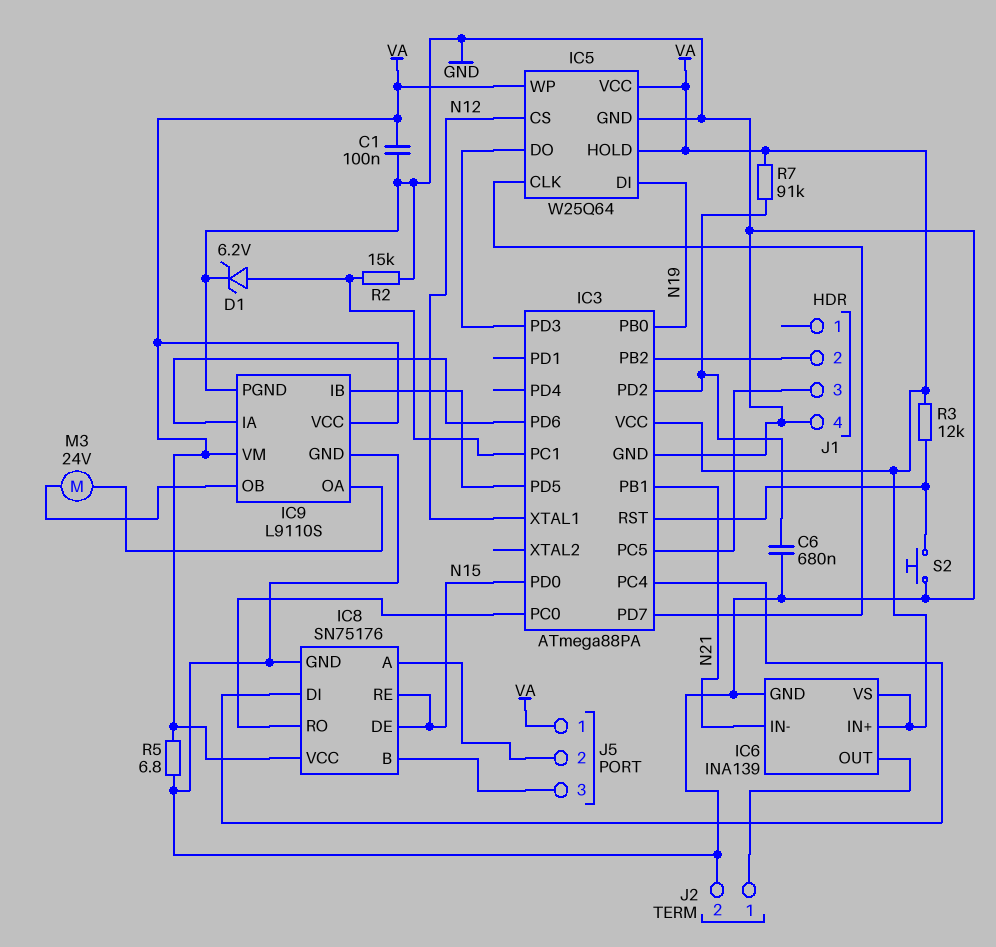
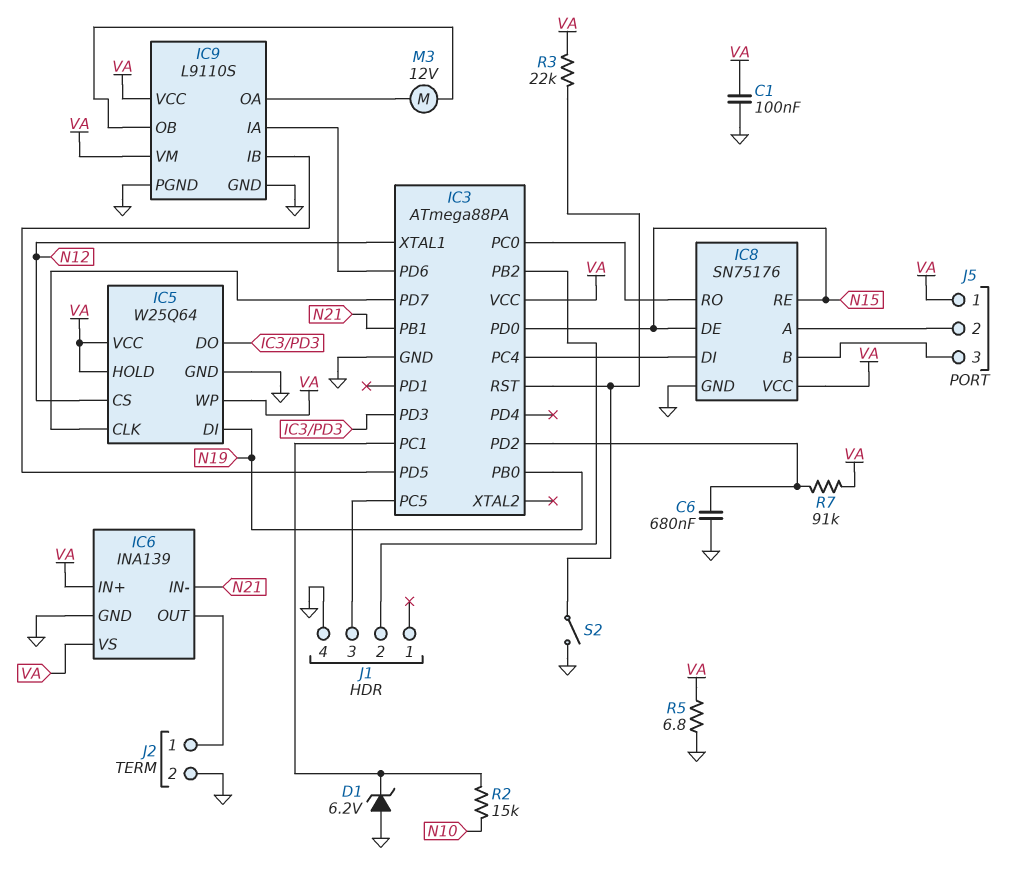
D1: zener 6.2V (A IC3/PC1, K GND) -> zener 6.2V (A GND, K IC3/PC1)
M3: motor 24V (IC9/OA, IC9/OB) -> motor 12V (IC9/OA, IC9/OB)
R2: 15k (GND, IC3/PC1) -> 15k (IC3/PC1, N10)
R3: 12k (IC3/RST, VA) -> 22k (IC3/RST, VA)
S2: button (GND, IC3/RST) -> switch (GND, IC3/RST)

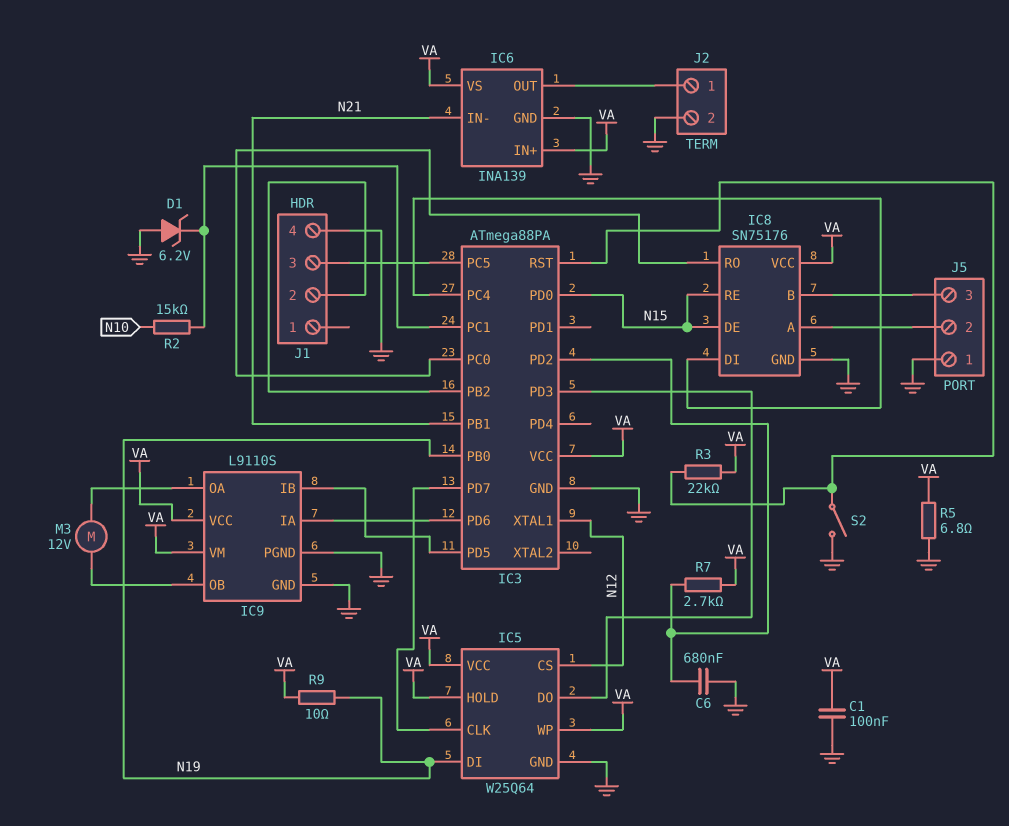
J5 pin 1: VA -> GND
R7: 91k (IC3/PD2, VA) -> 2.7k (IC3/PD2, VA)
R9: none -> 10 (N19, VA)

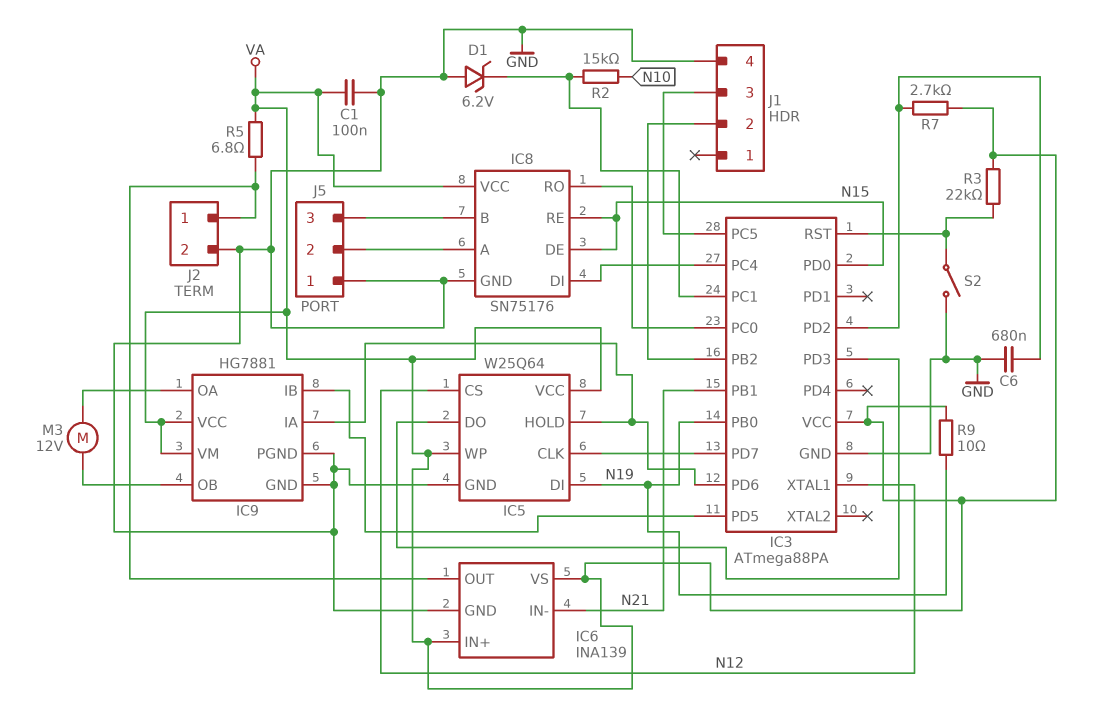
IC5 pin HOLD: VA -> IC3/PD6
IC9: L9110S -> HG7881
R5: 6.8 (GND, VA) -> 6.8 (IC6/OUT, VA)

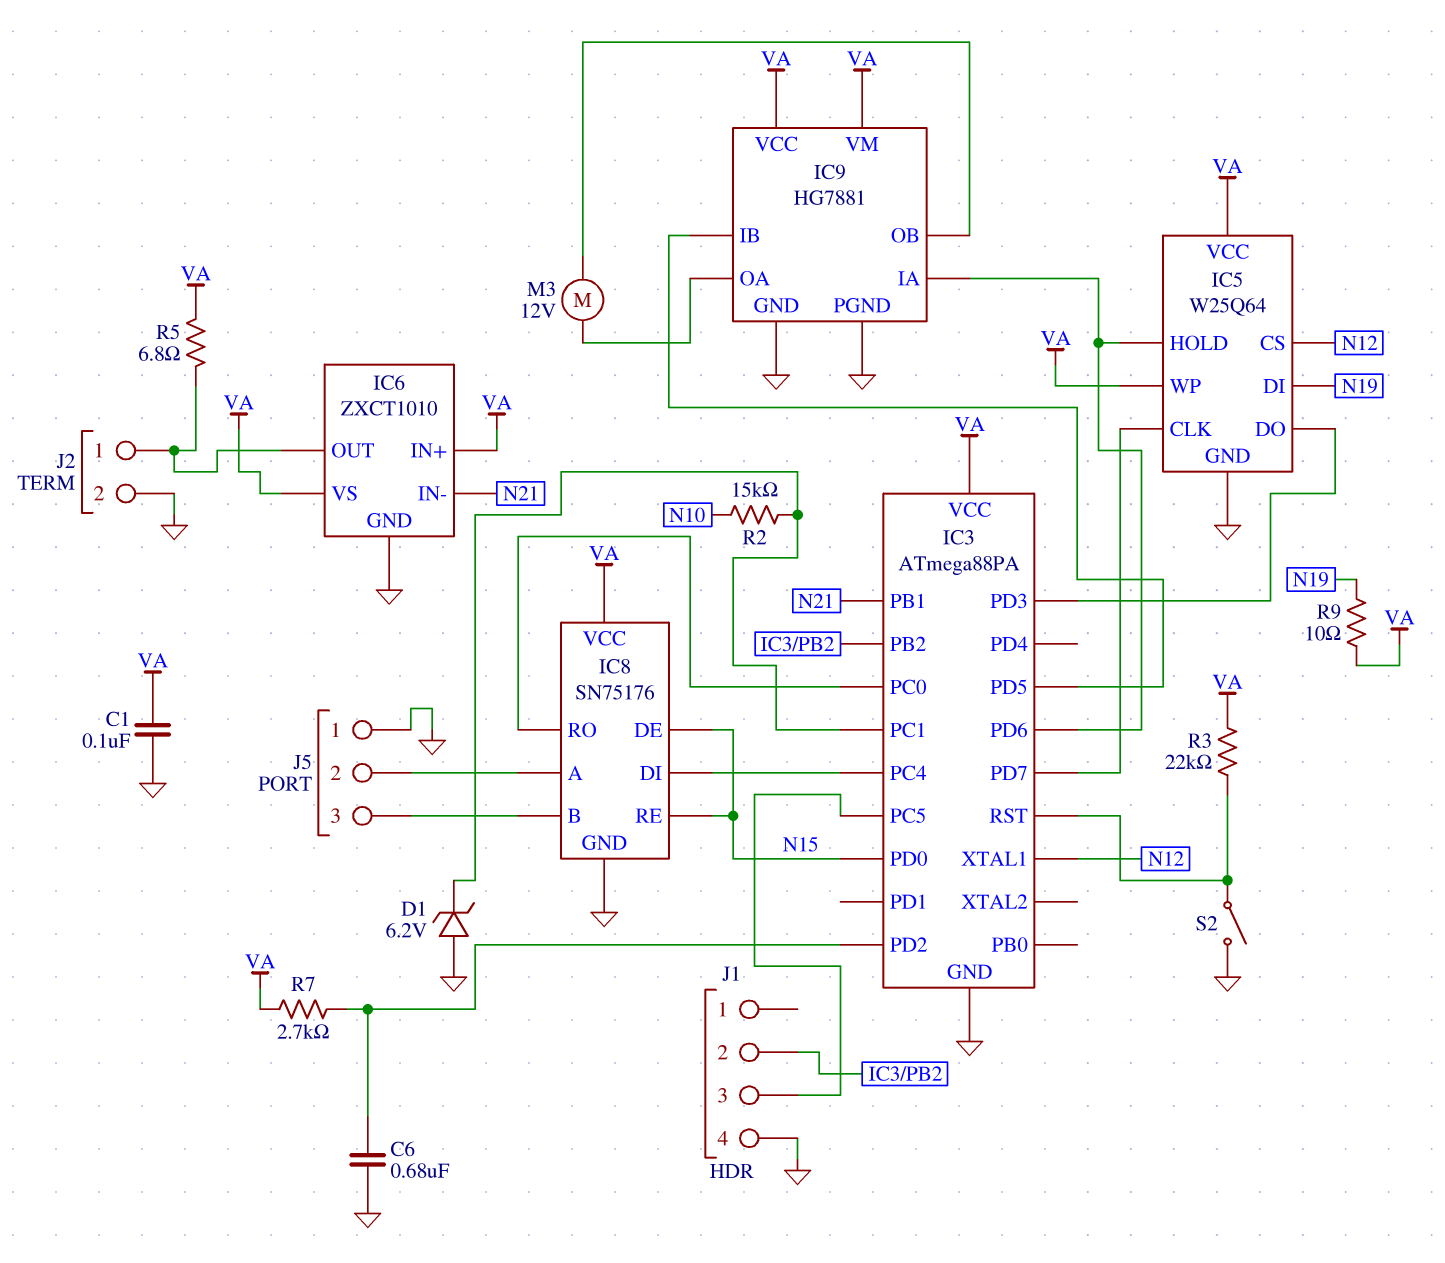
IC3 pin PB0: N19 -> none
IC6: INA139 -> ZXCT1010

